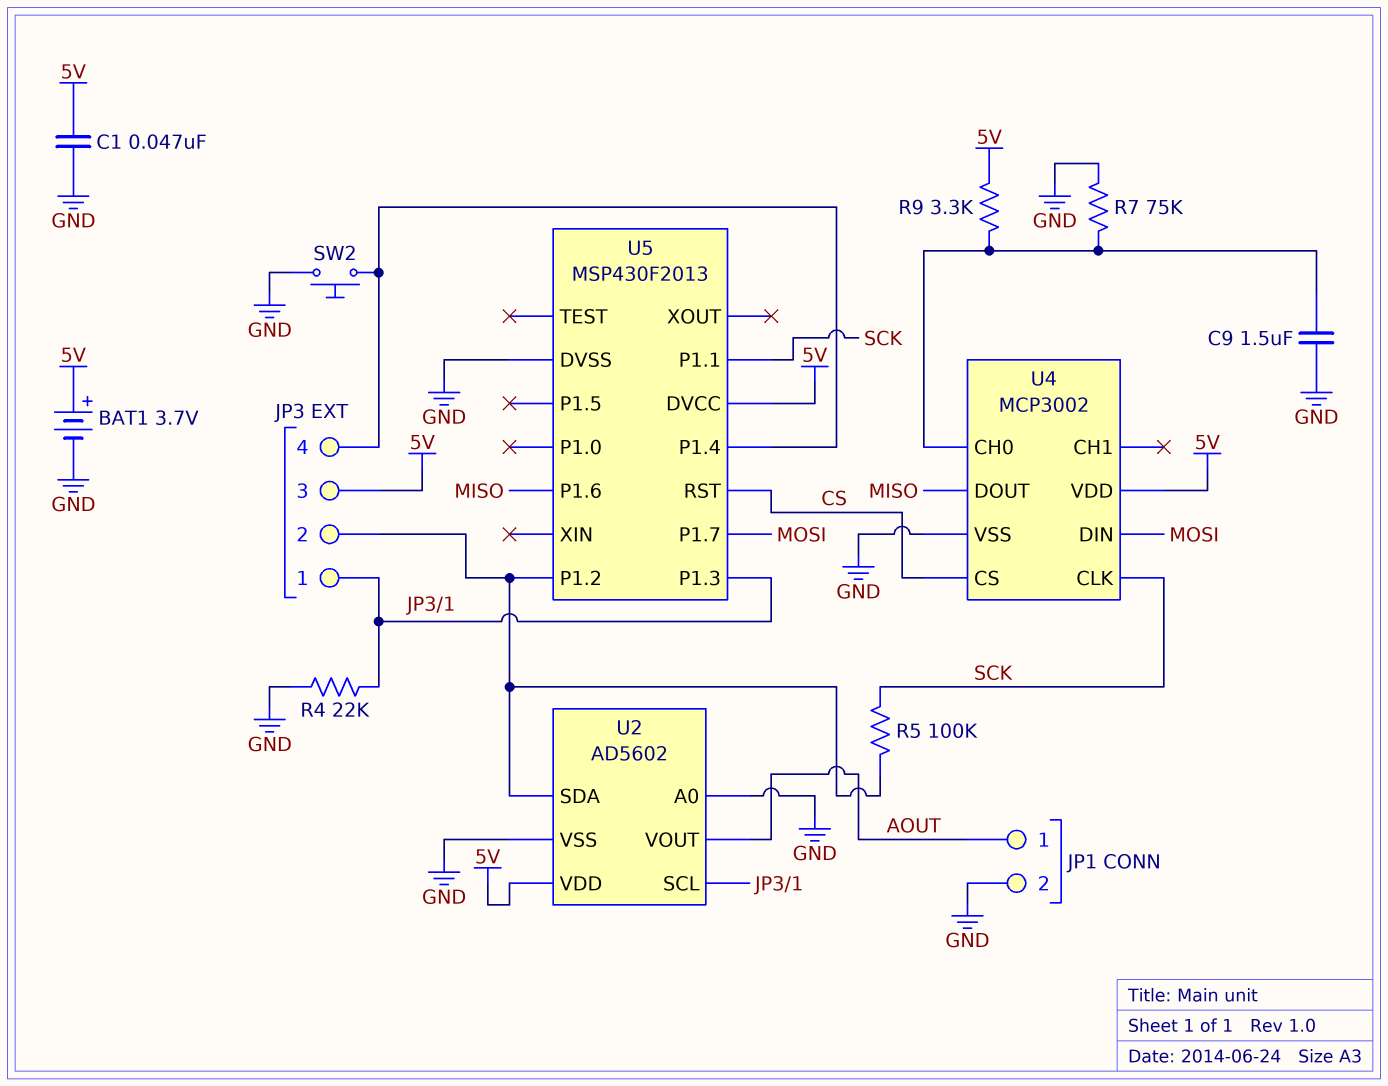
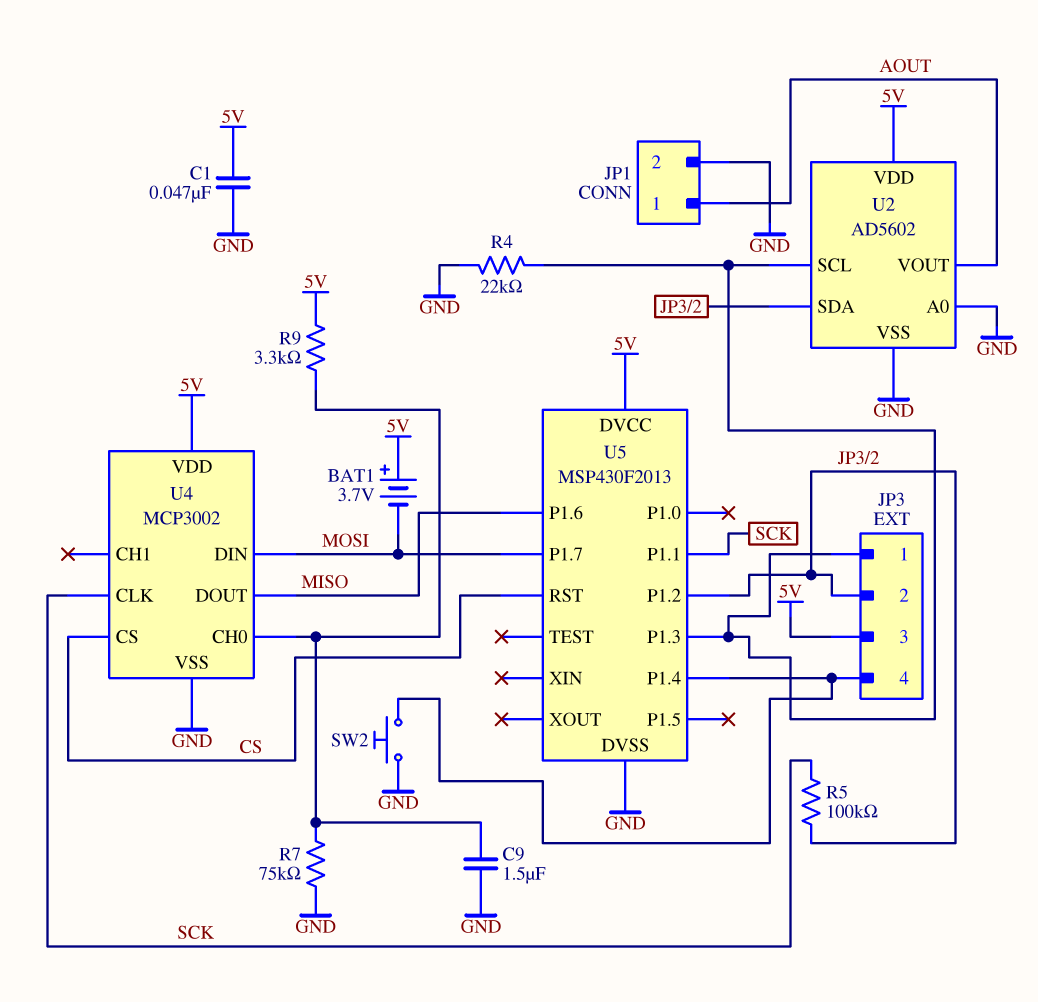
BAT1: 3.7V (plus 5V, minus GND) -> 3.7V (plus 5V, minus MOSI)

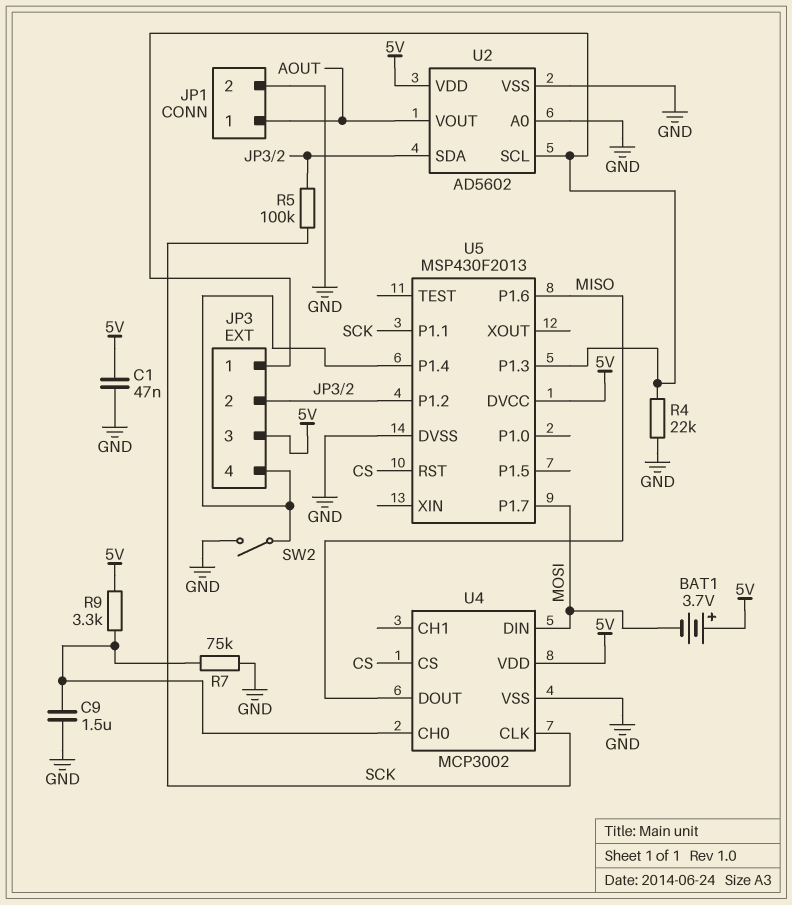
SW2: button (GND, JP3/4) -> switch (GND, JP3/4)

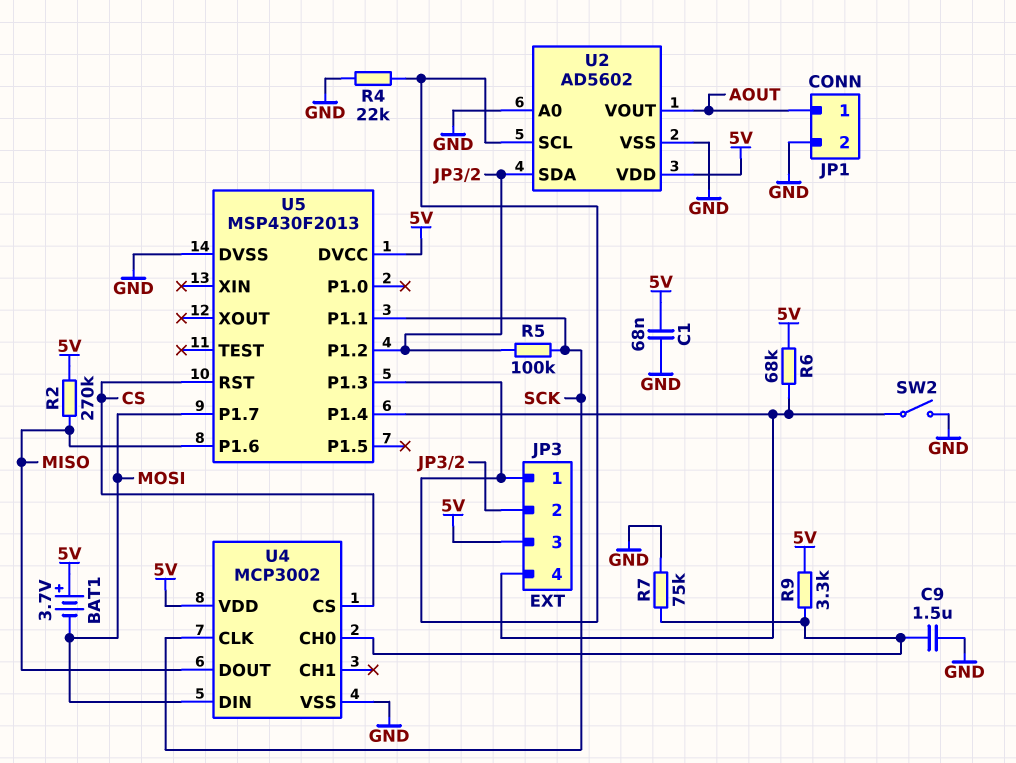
C1: 47nF (5V, GND) -> 68nF (5V, GND)
R2: none -> 270k (5V, MISO)
R6: none -> 68k (5V, JP3/4)

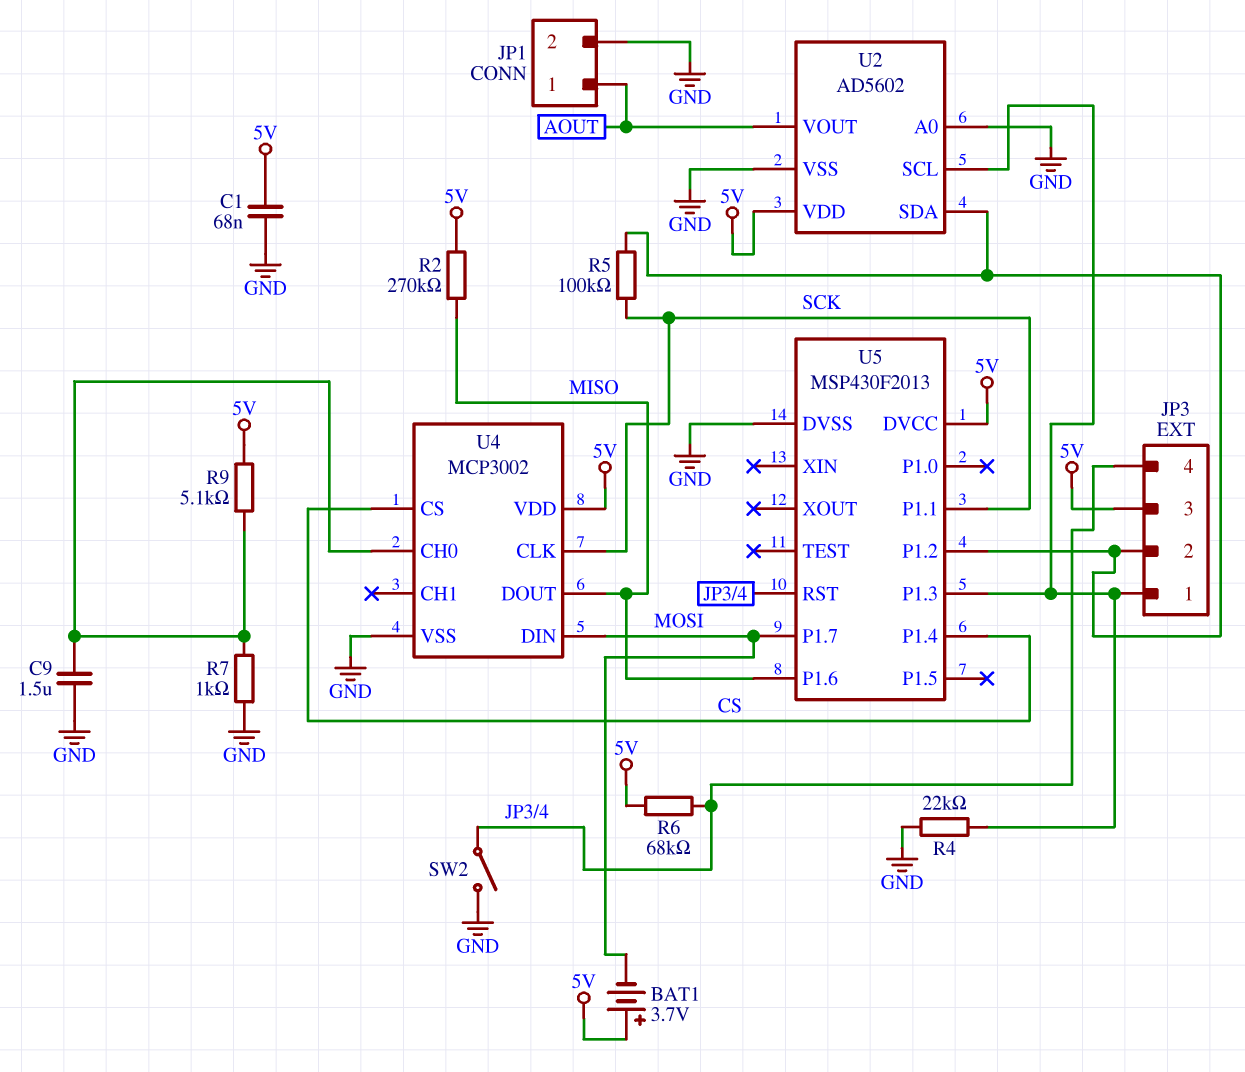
R7: 75k (GND, U4/CH0) -> 1k (GND, U4/CH0)
R9: 3.3k (5V, U4/CH0) -> 5.1k (5V, U4/CH0)
U5 pin P1.4: JP3/4 -> CS
U5 pin RST: CS -> JP3/4

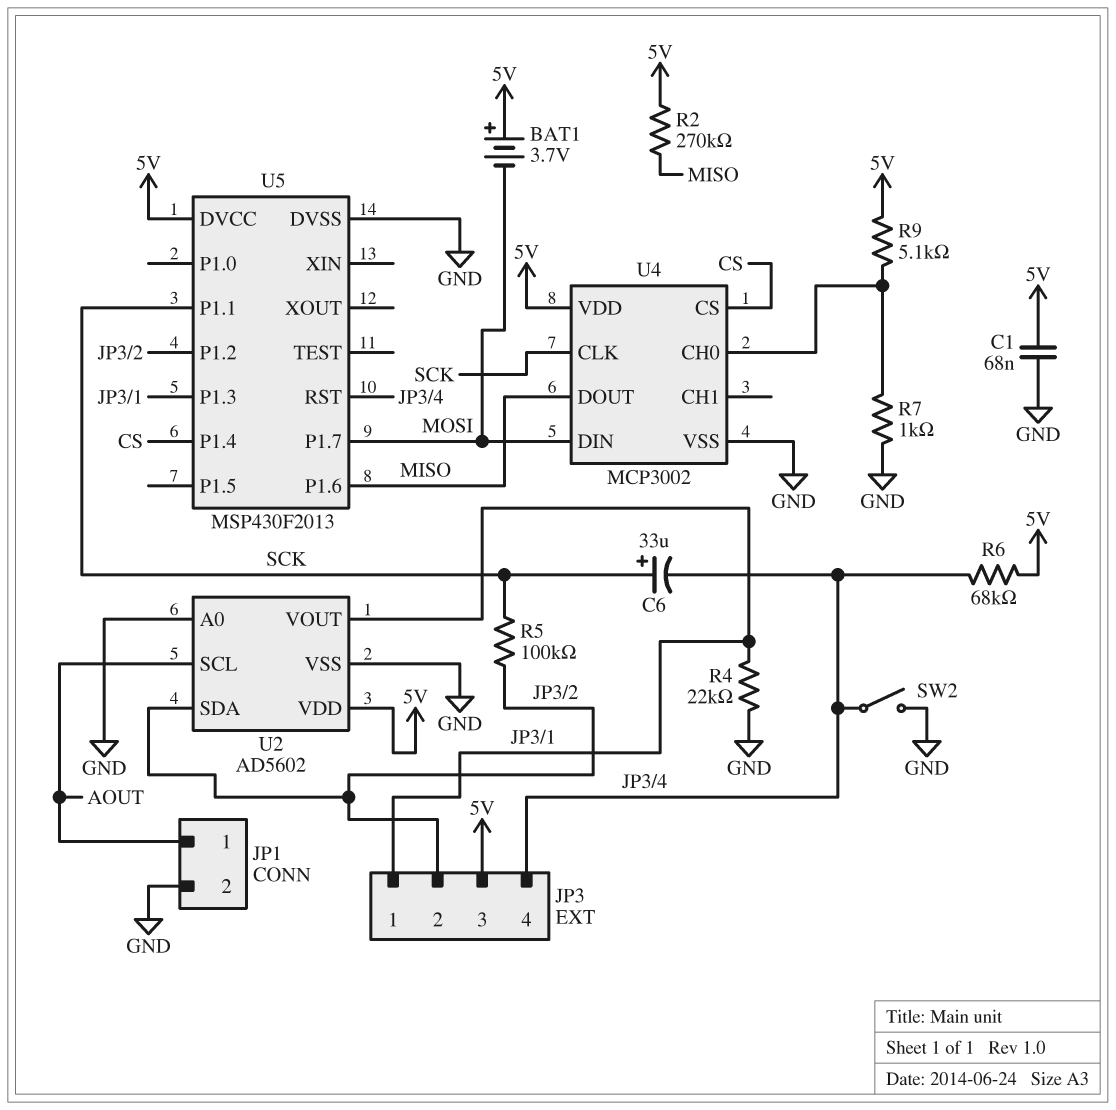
C6: none -> 33uF (plus SCK, minus JP3/4)
C9: 1.5uF (GND, U4/CH0) -> none
U2 pin SCL: JP3/1 -> AOUT
U2 pin VOUT: AOUT -> JP3/1

